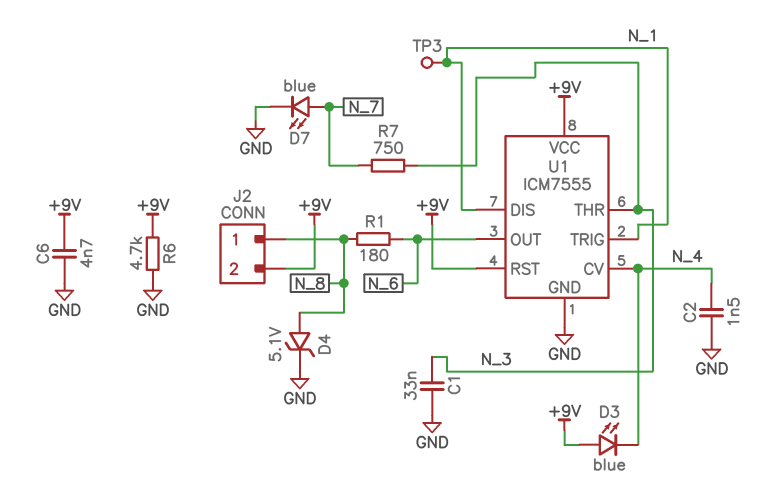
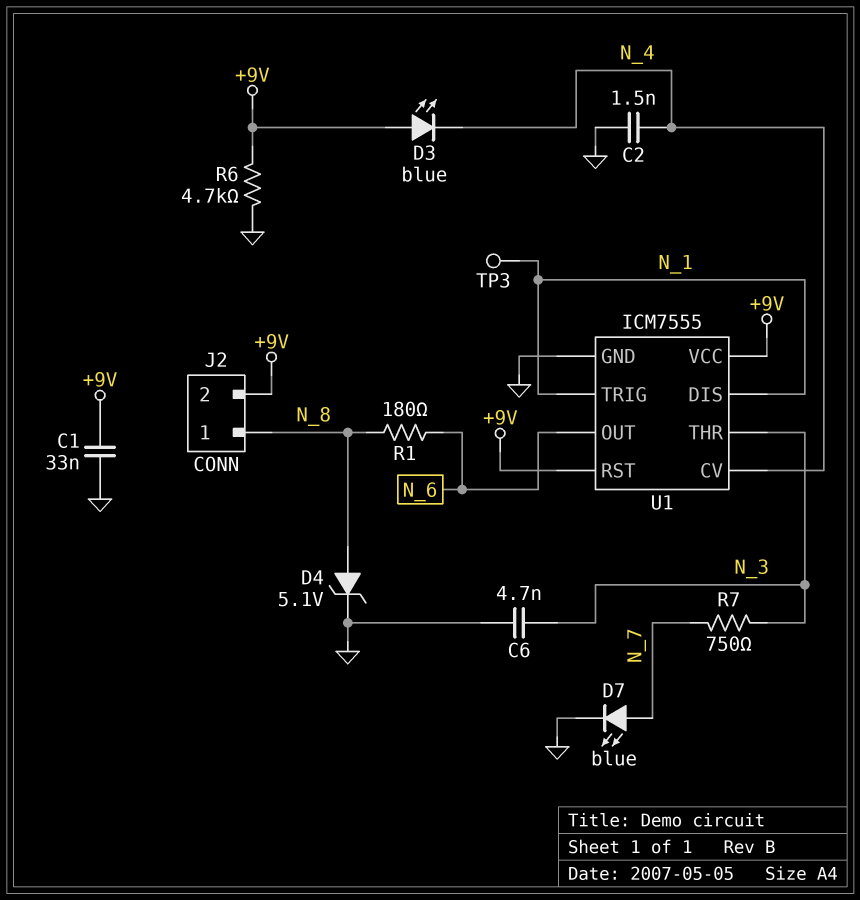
C1: 33nF (GND, N_3) -> 33nF (+9V, GND)
C6: 4.7nF (+9V, GND) -> 4.7nF (GND, N_3)

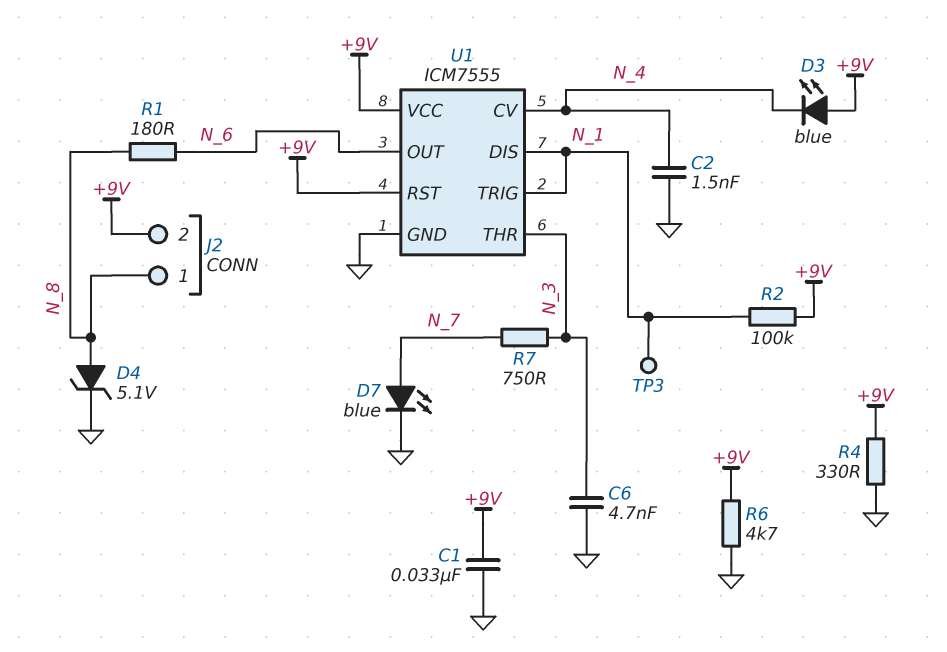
R2: none -> 100k (+9V, N_1)
R4: none -> 330 (+9V, GND)

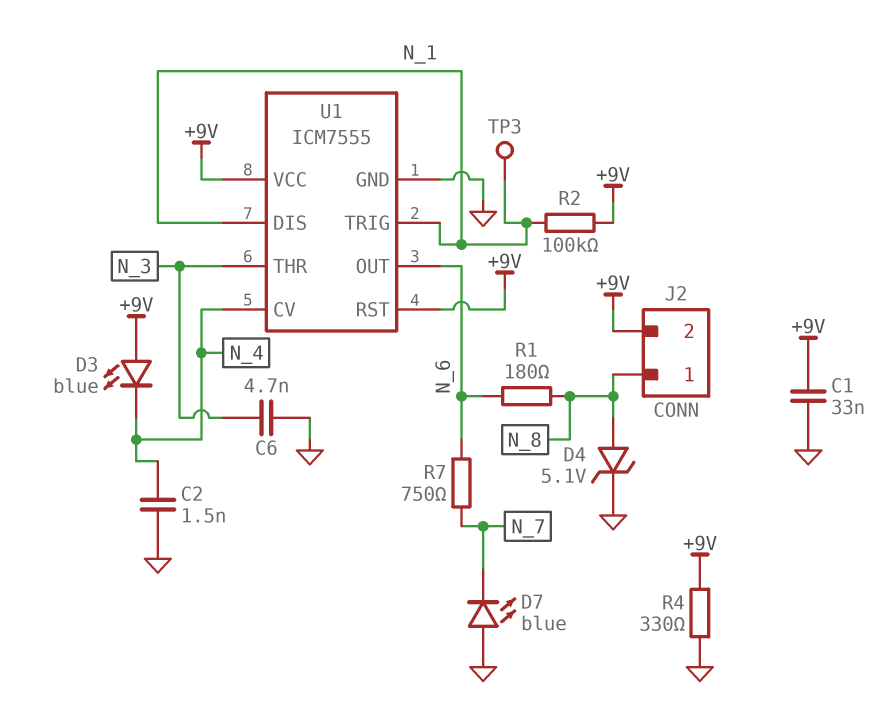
D7: LED blue (A N_7, K GND) -> LED blue (A GND, K N_7)
R6: 4.7k (+9V, GND) -> none
R7: 750 (N_3, N_7) -> 750 (N_6, N_7)

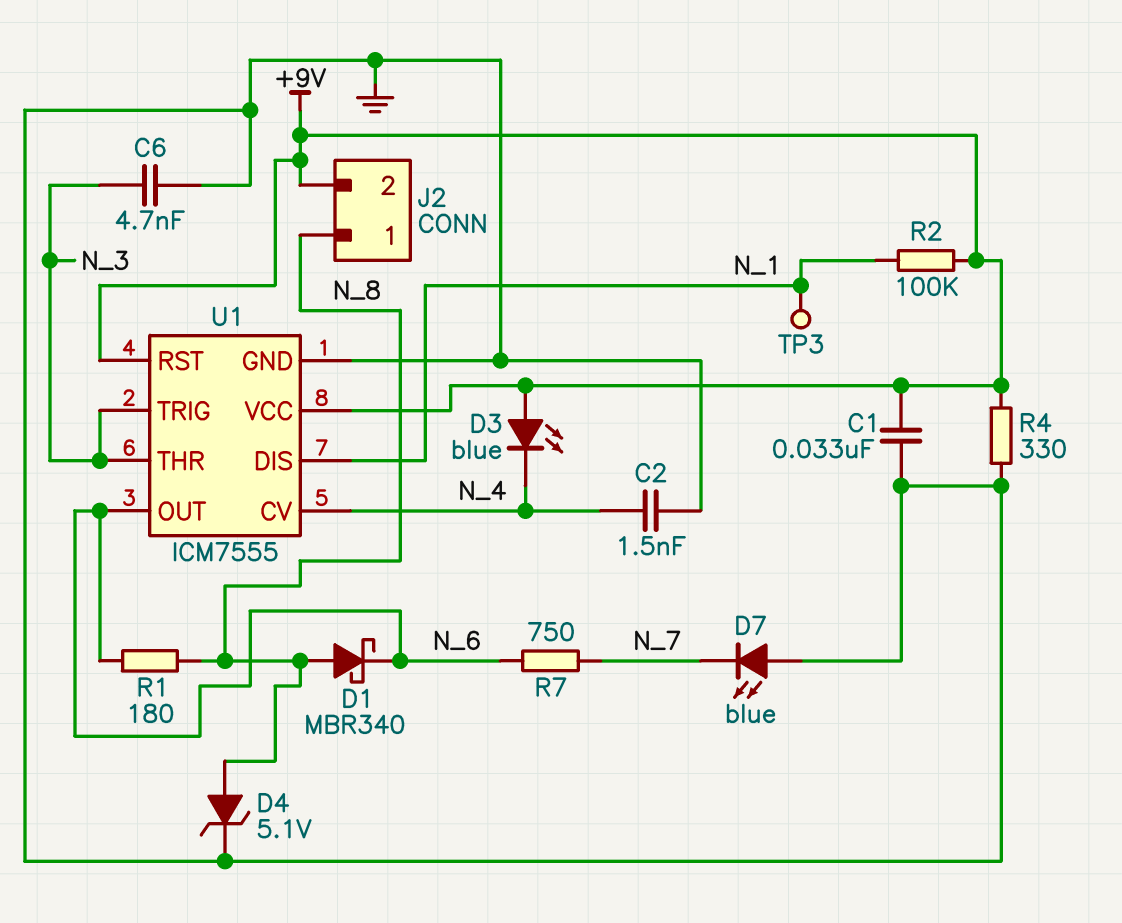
D1: none -> schottky MBR340 (A N_8, K N_6)
U1 pin TRIG: N_1 -> N_3

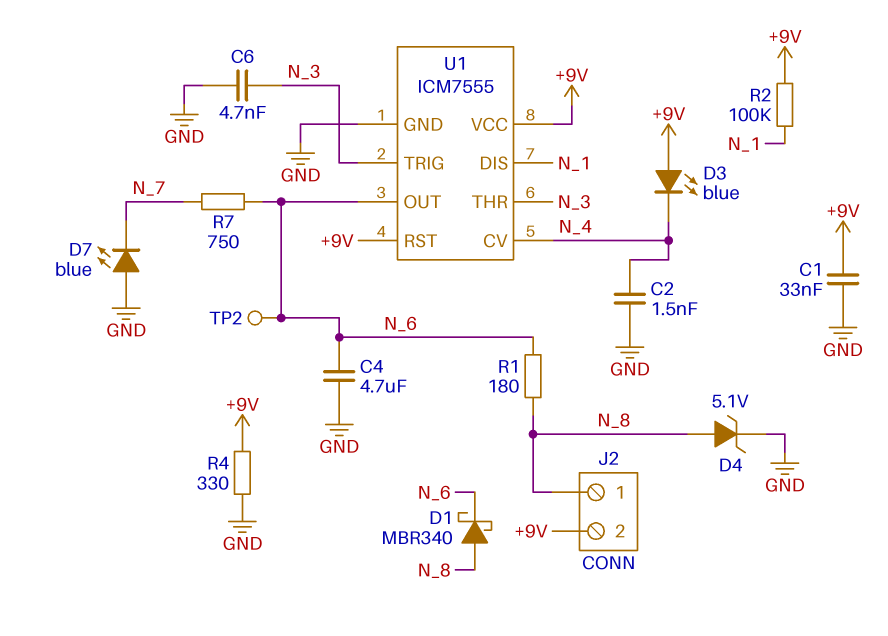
C4: none -> 4.7uF (GND, N_6)
TP2: none -> test point (N_6)
TP3: test point (N_1) -> none

